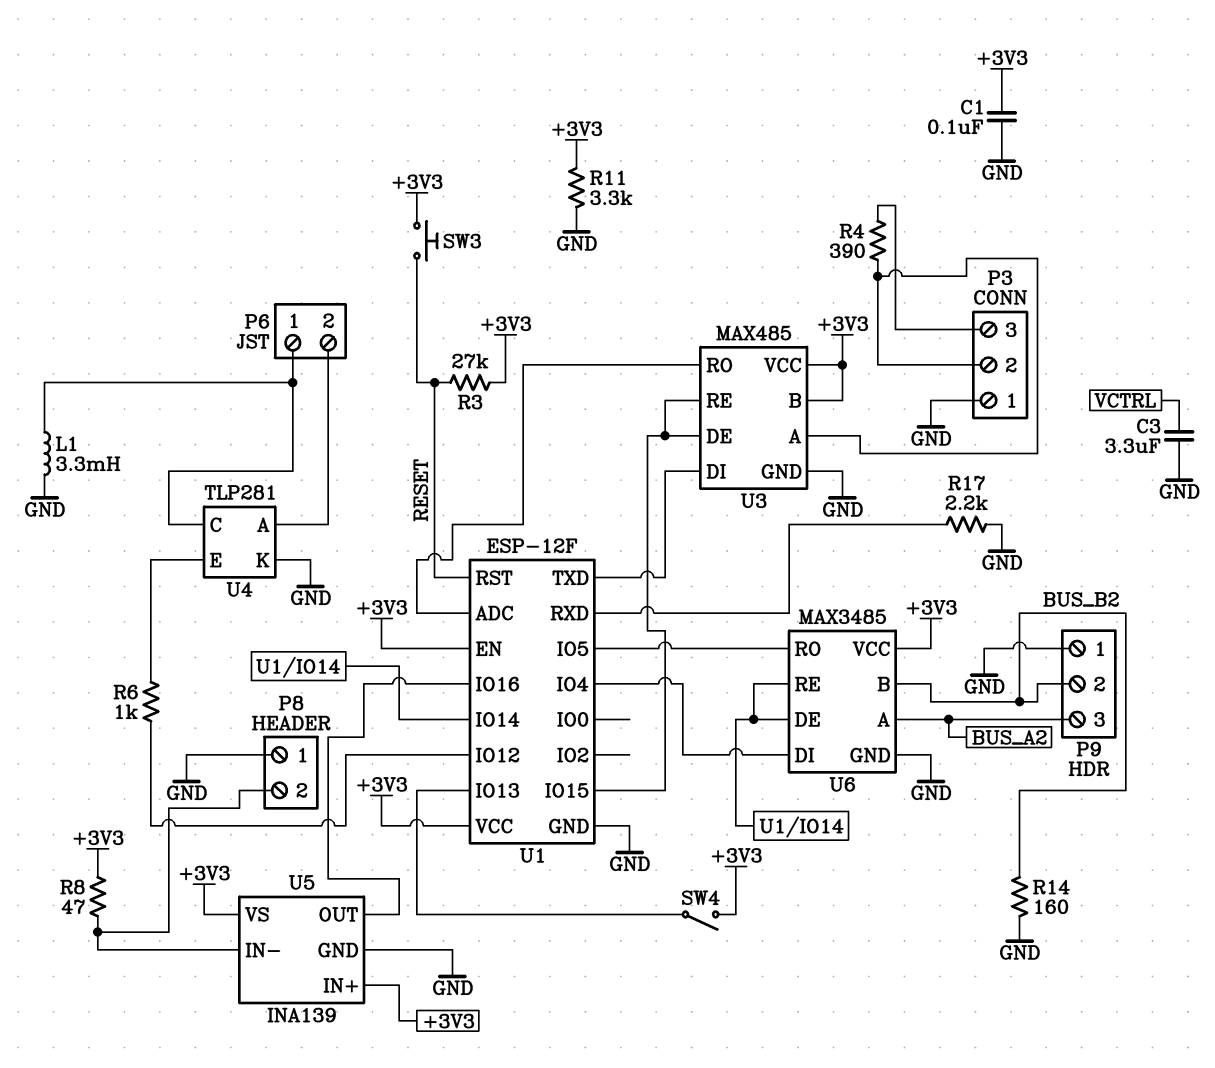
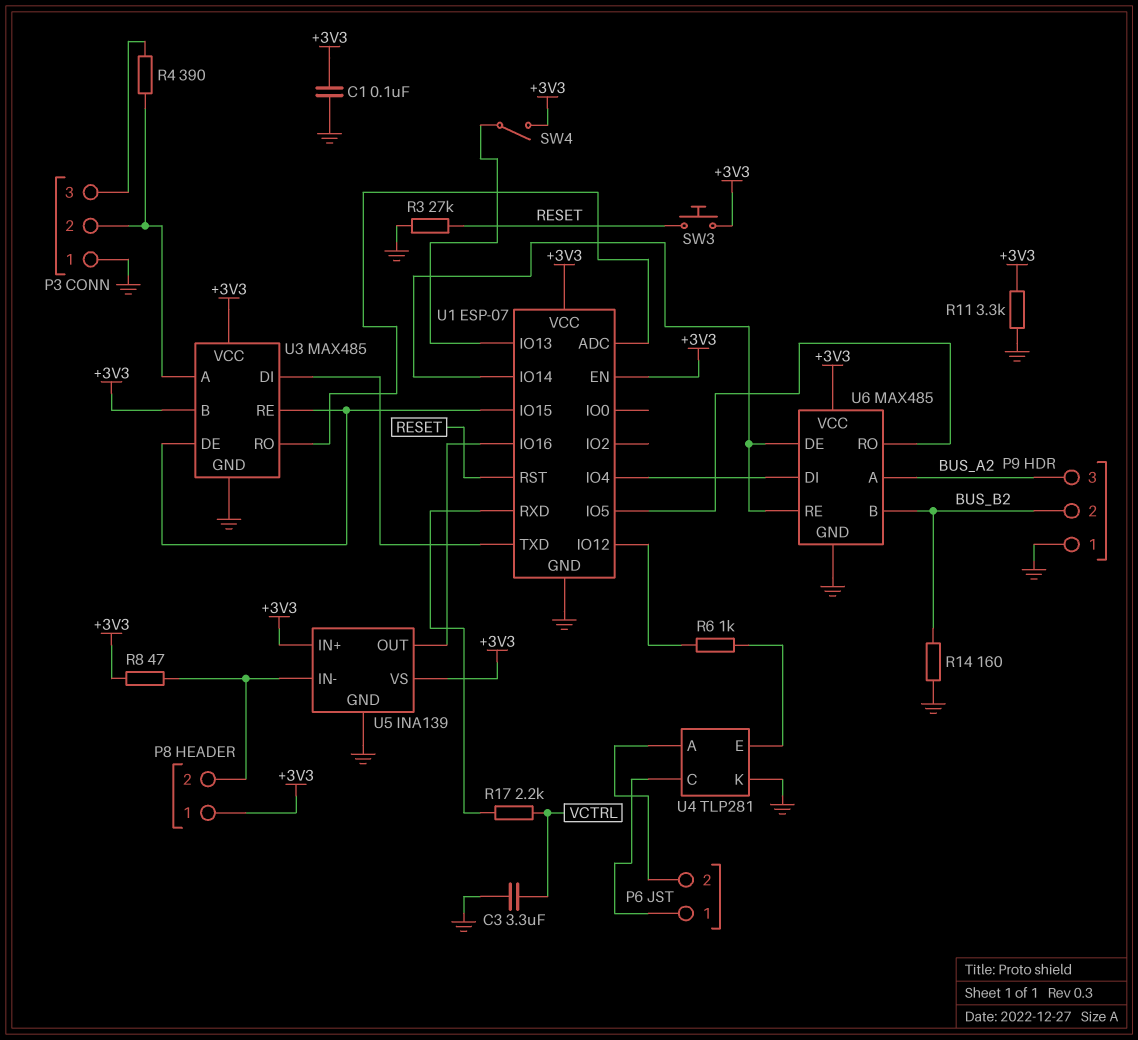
L1: 3.3mH (GND, P6/1) -> none
P8 pin 1: GND -> +3V3
R3: 27k (+3V3, RESET) -> 27k (GND, RESET)
R17: 2.2k (GND, U1/RXD) -> 2.2k (U1/RXD, VCTRL)
U1: ESP-12F -> ESP-07
U6: MAX3485 -> MAX485

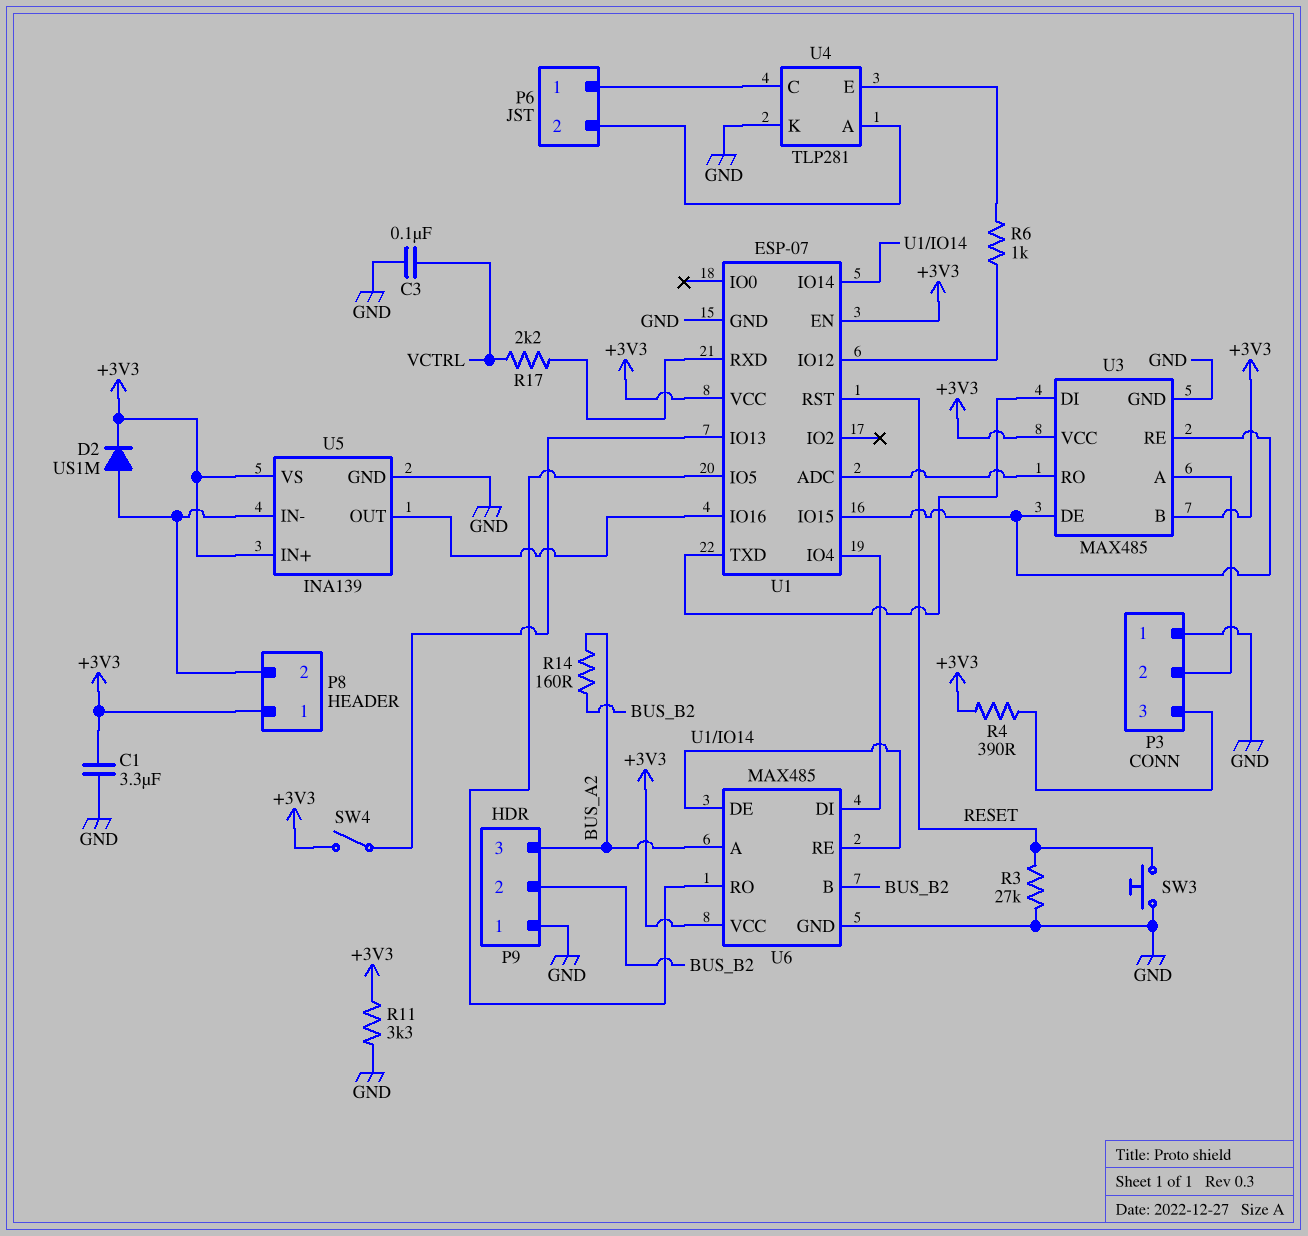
C1: 100nF (+3V3, GND) -> 3.3uF (+3V3, GND)
C3: 3.3uF (GND, VCTRL) -> 100nF (GND, VCTRL)
D2: none -> diode US1M (A P8/2, K +3V3)
R4: 390 (P3/2, P3/3) -> 390 (+3V3, P3/3)
R8: 47 (+3V3, P8/2) -> none
R14: 160 (BUS_B2, GND) -> 160 (BUS_A2, BUS_B2)
SW3: button (+3V3, RESET) -> button (GND, RESET)

